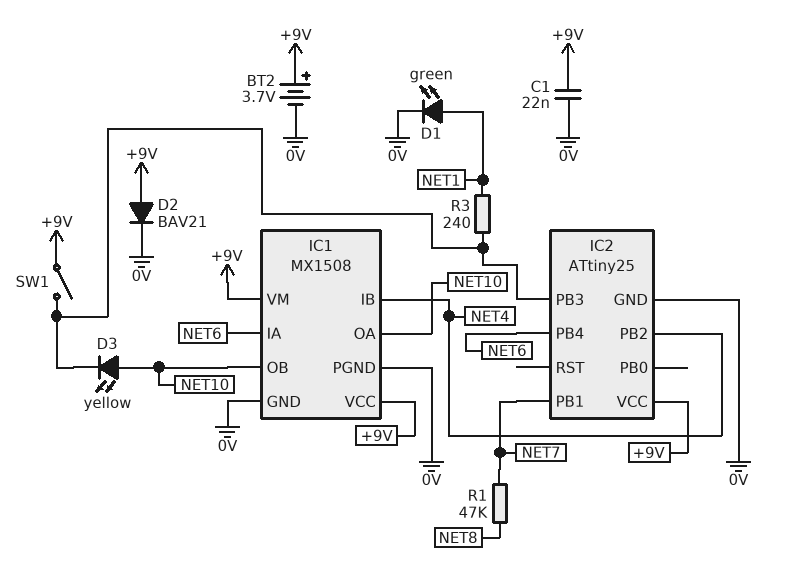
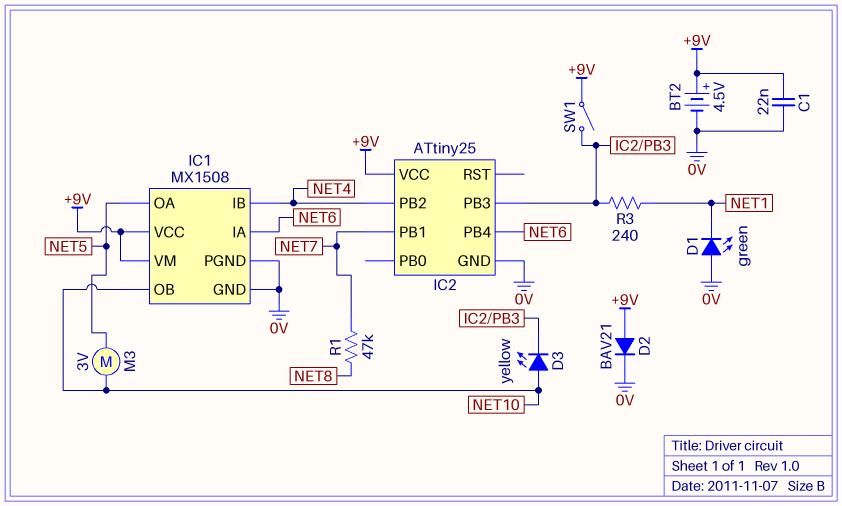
BT2: 3.7V (plus +9V, minus 0V) -> 4.5V (plus +9V, minus 0V)
D1: LED green (A NET1, K 0V) -> LED green (A 0V, K NET1)
IC1 pin OA: NET10 -> NET5
M3: none -> motor 3V (NET5, NET10)

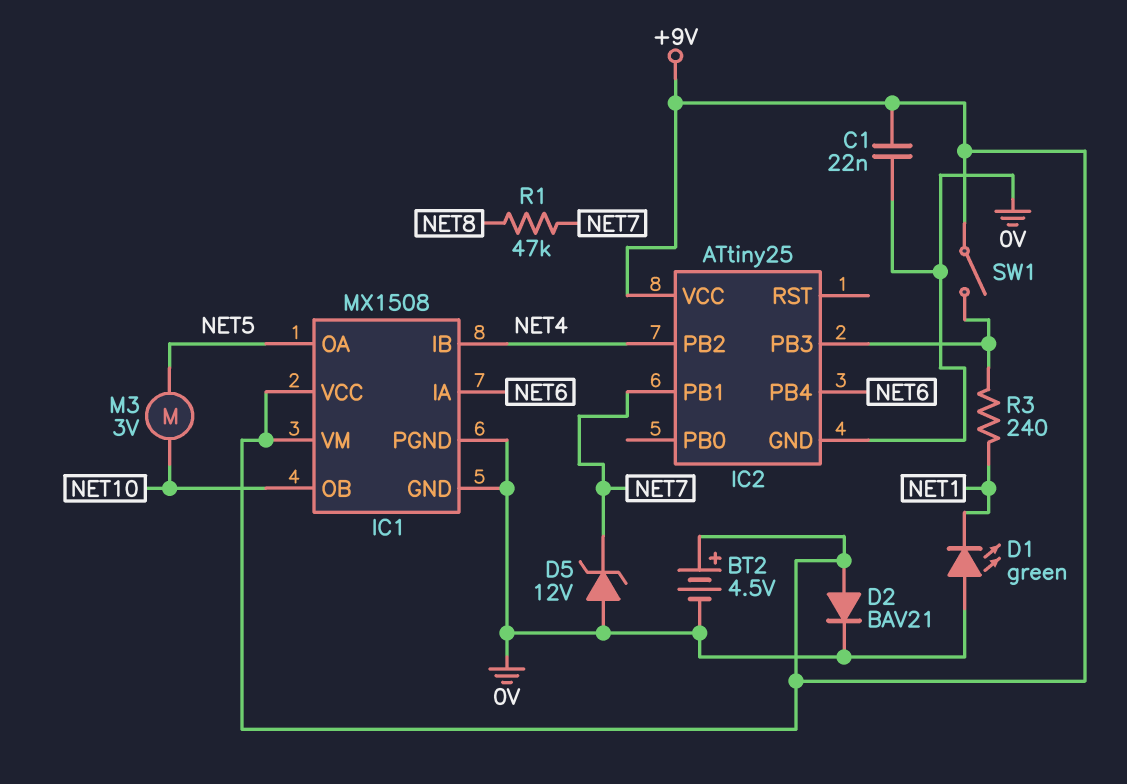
D3: LED yellow (A NET10, K IC2/PB3) -> none
D5: none -> zener 12V (A 0V, K NET7)

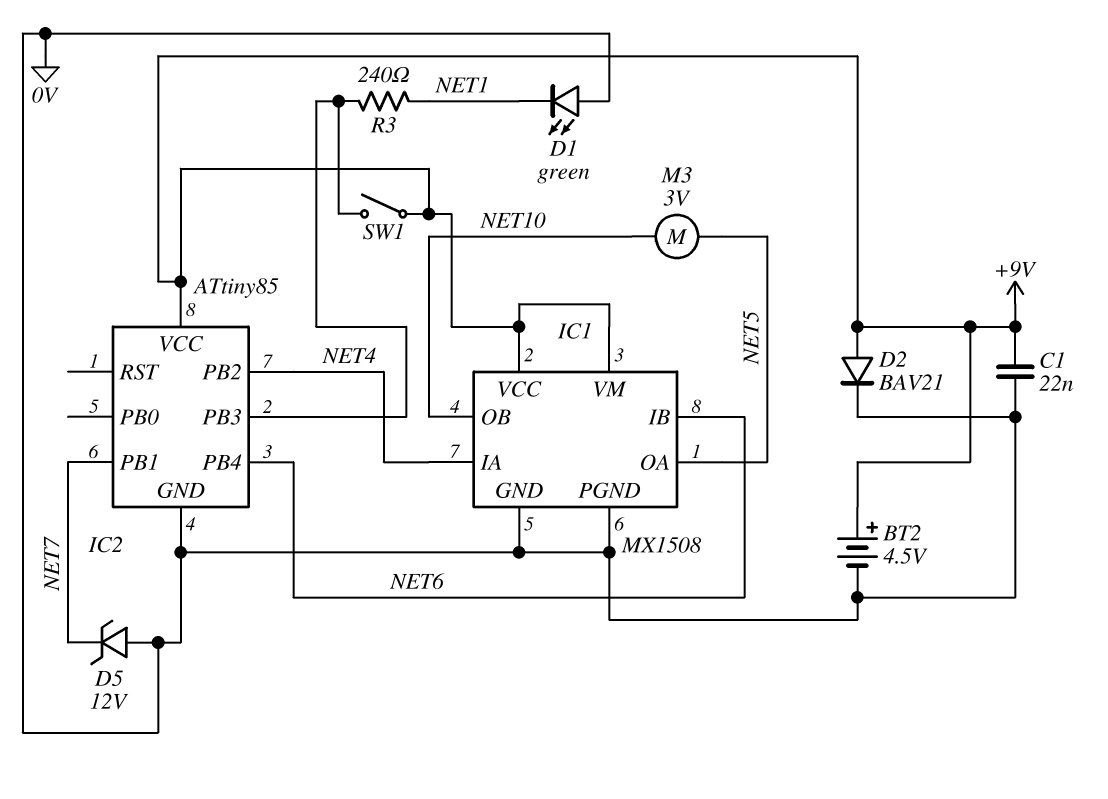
IC1 pin IA: NET6 -> NET4
IC1 pin IB: NET4 -> NET6
IC2: ATtiny25 -> ATtiny85
R1: 47k (NET7, NET8) -> none

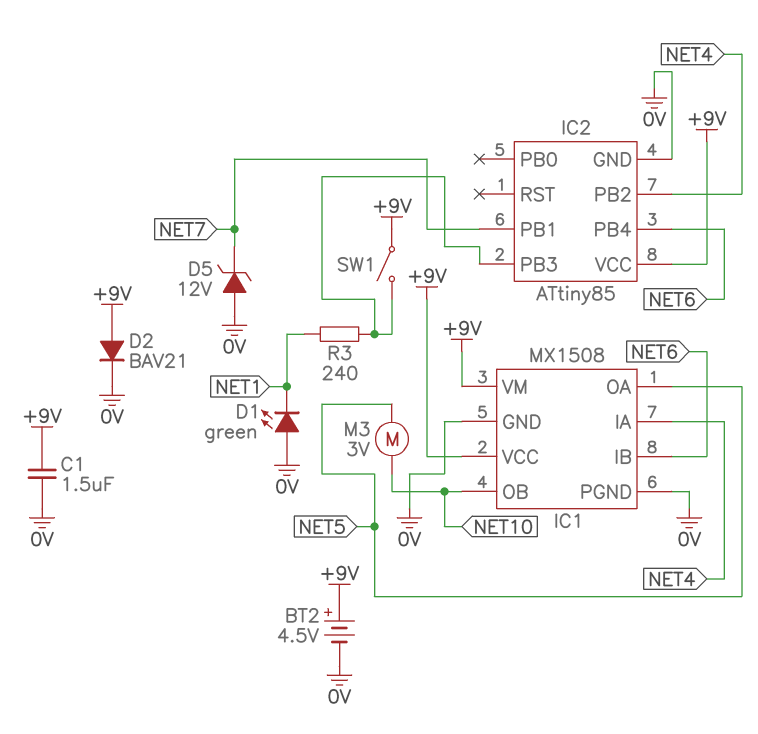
C1: 22nF (+9V, 0V) -> 1.5uF (+9V, 0V)

